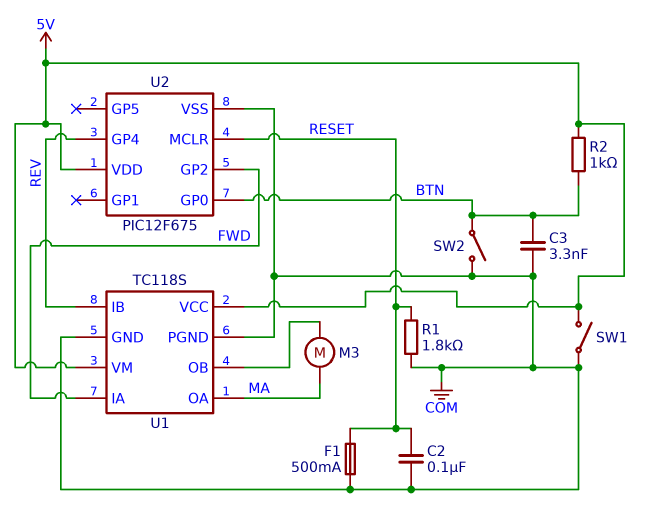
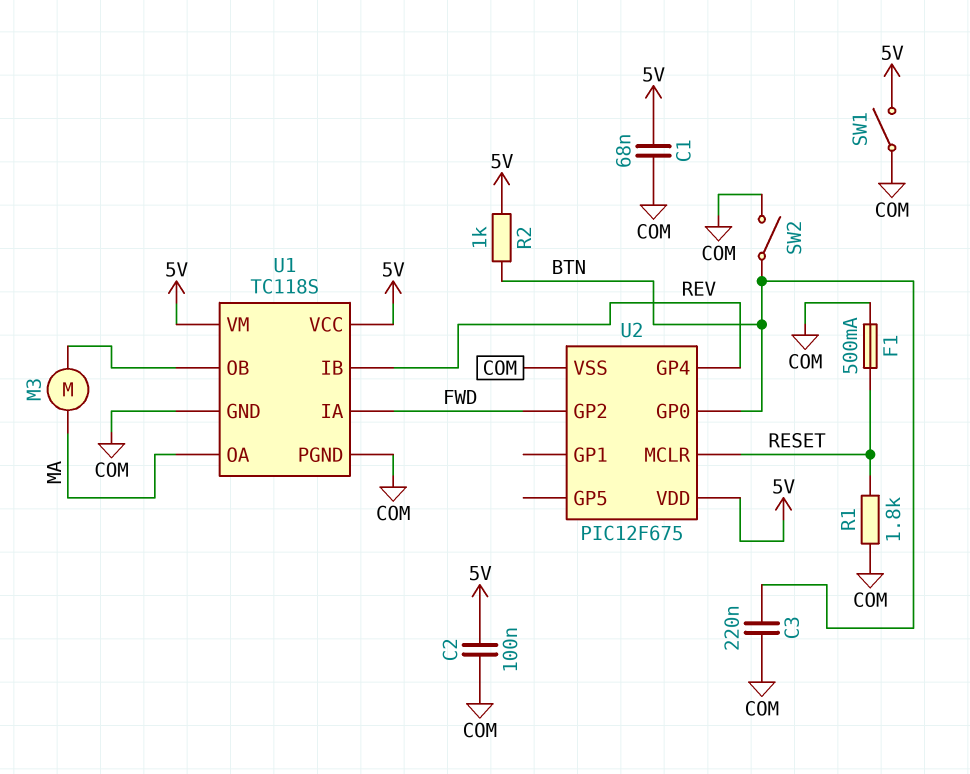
C1: none -> 68nF (5V, COM)
C2: 100nF (COM, RESET) -> 100nF (5V, COM)
C3: 3.3nF (BTN, COM) -> 220nF (BTN, COM)

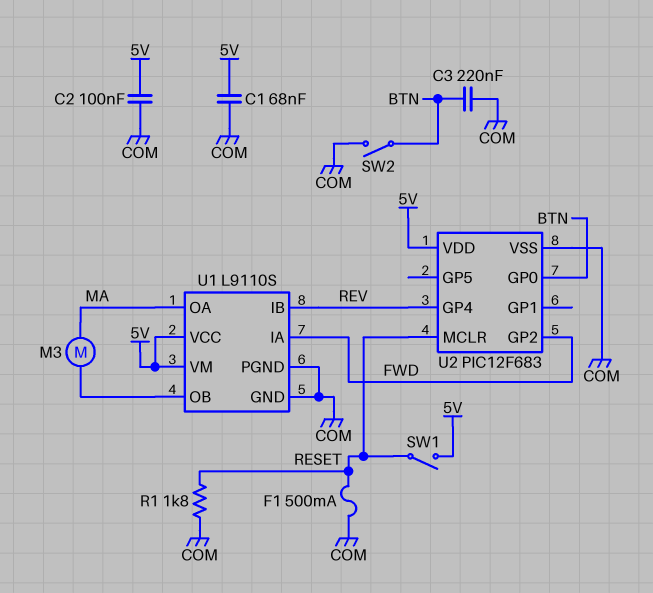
R2: 1k (5V, BTN) -> none
SW1: switch (5V, COM) -> switch (5V, RESET)
U1: TC118S -> L9110S
U2: PIC12F675 -> PIC12F683

